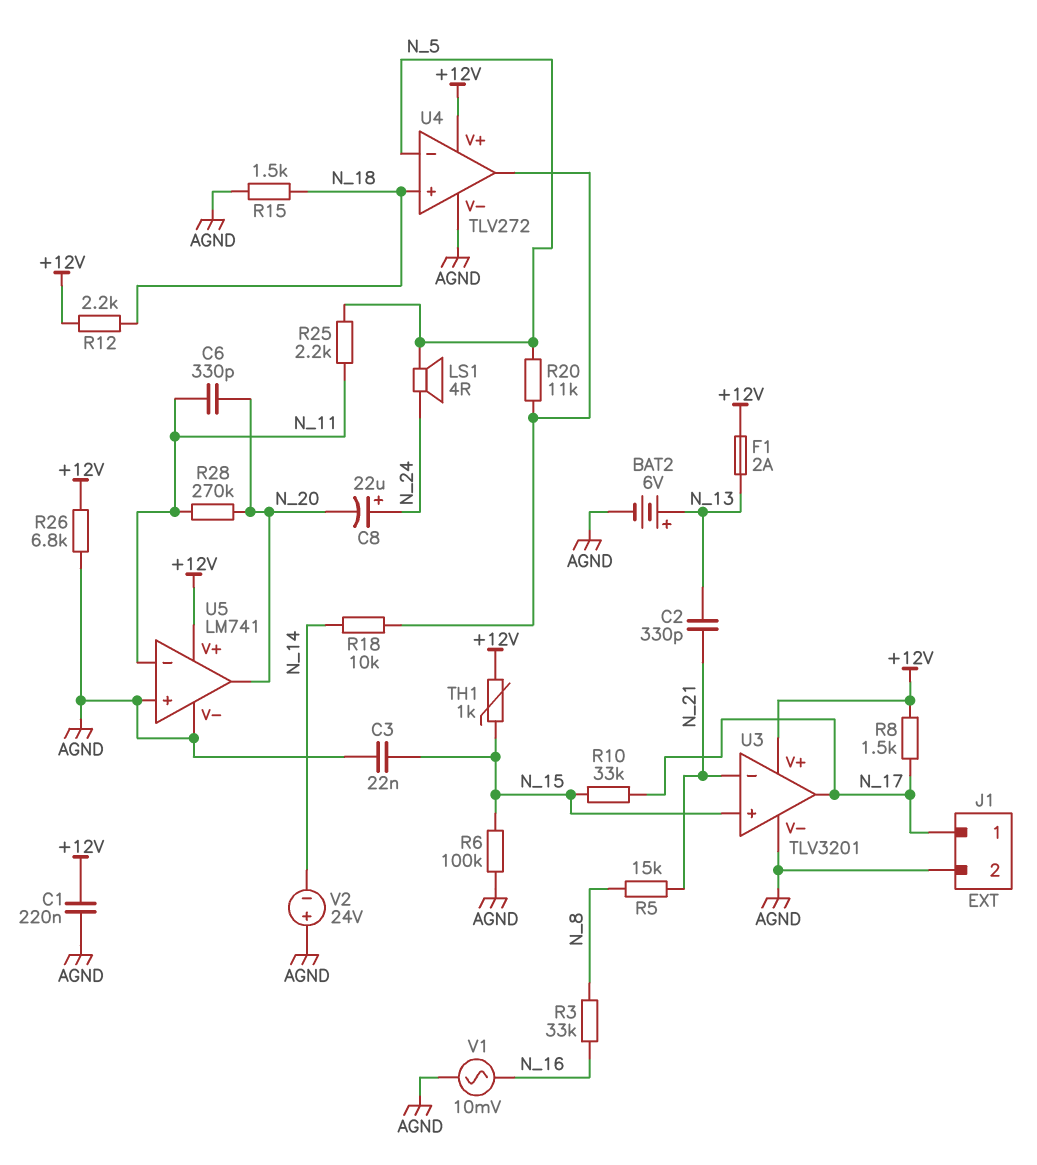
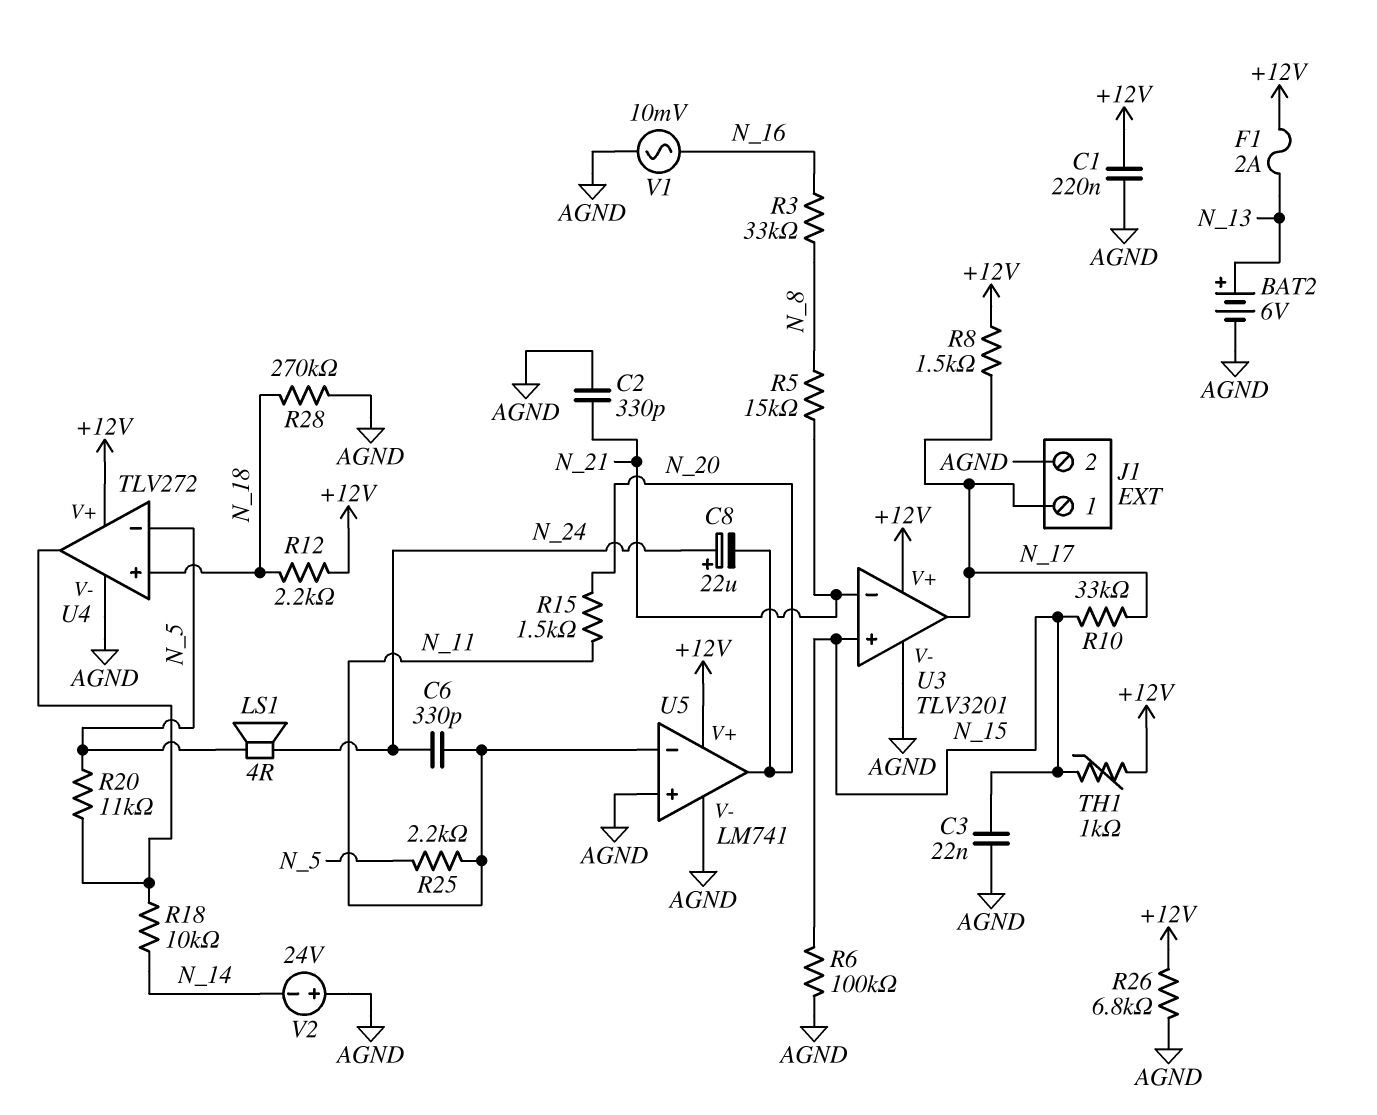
C2: 330pF (N_13, N_21) -> 330pF (AGND, N_21)
C6: 330pF (N_11, N_20) -> 330pF (N_11, N_24)
R15: 1.5k (AGND, N_18) -> 1.5k (N_11, N_20)
R28: 270k (N_11, N_20) -> 270k (AGND, N_18)

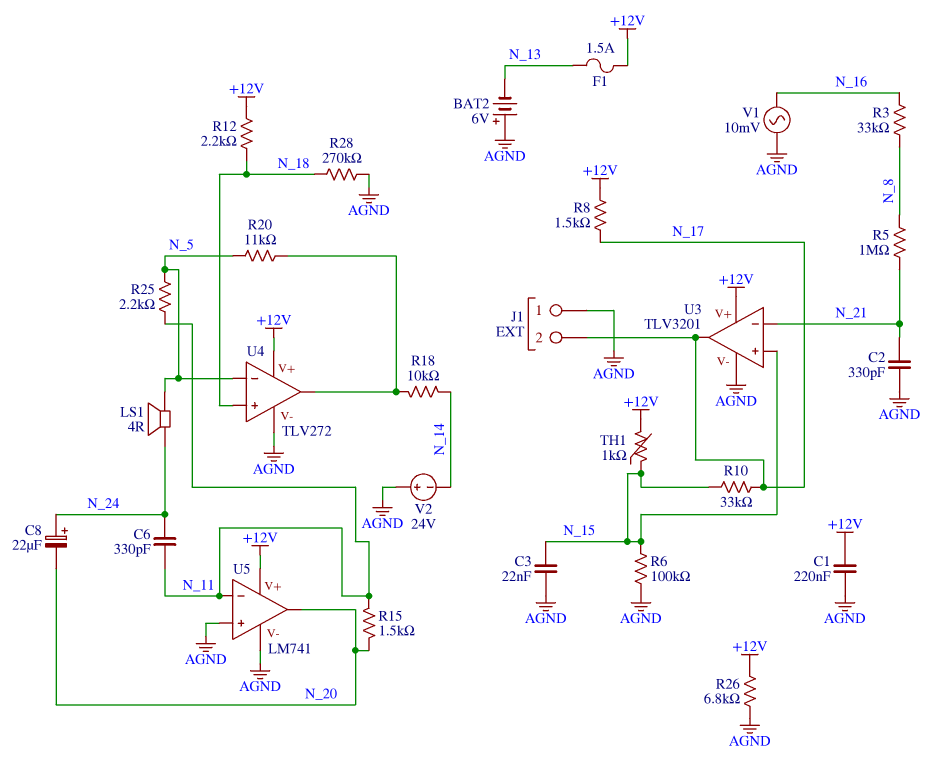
BAT2: 6V (plus N_13, minus AGND) -> 6V (plus AGND, minus N_13)
F1: 2A (+12V, N_13) -> 1.5A (+12V, N_13)
J1 pin 1: N_17 -> AGND
J1 pin 2: AGND -> N_17
R5: 15k (N_8, N_21) -> 1M (N_8, N_21)

